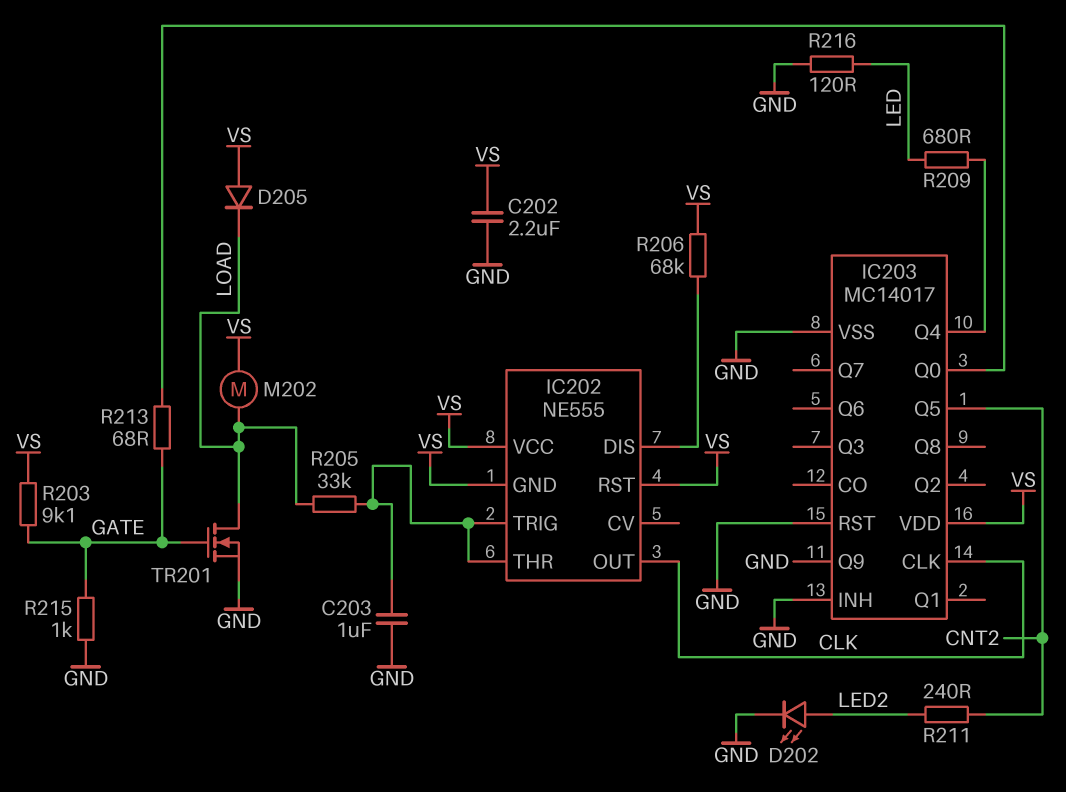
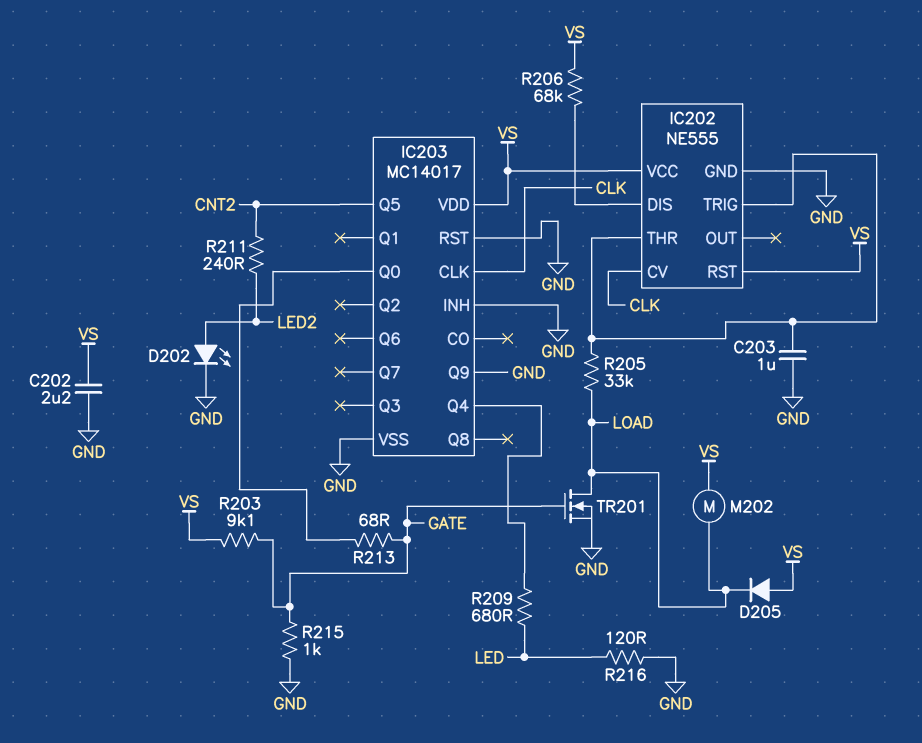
IC202 pin CV: none -> CLK
IC202 pin GND: VS -> GND
IC202 pin OUT: CLK -> none

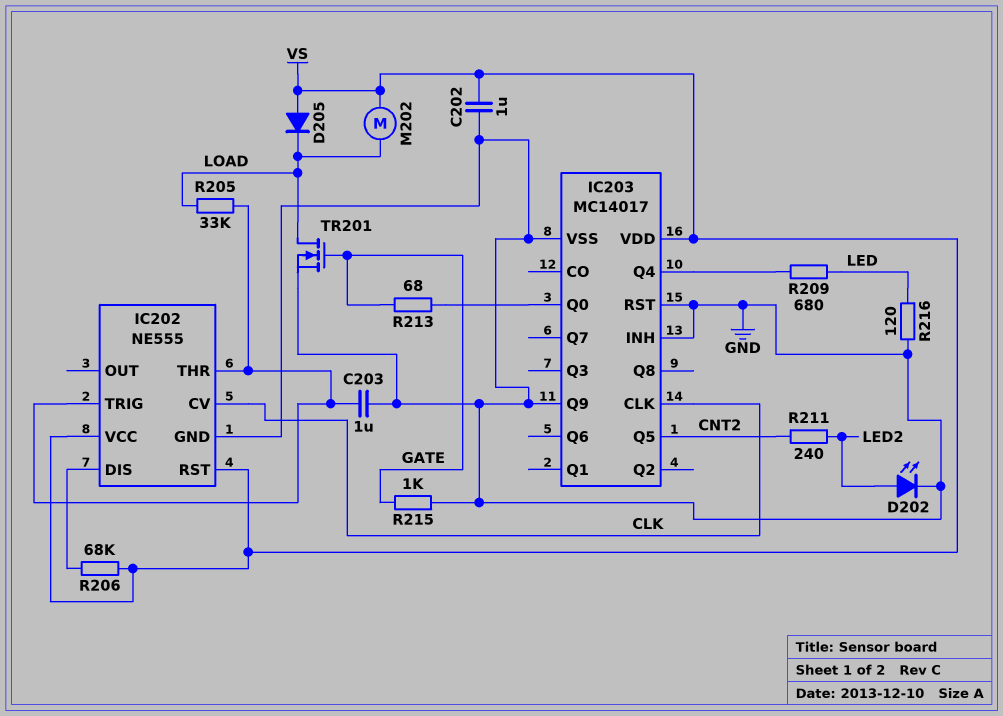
C202: 2.2uF (GND, VS) -> 1uF (GND, VS)
R203: 9.1k (GATE, VS) -> none

